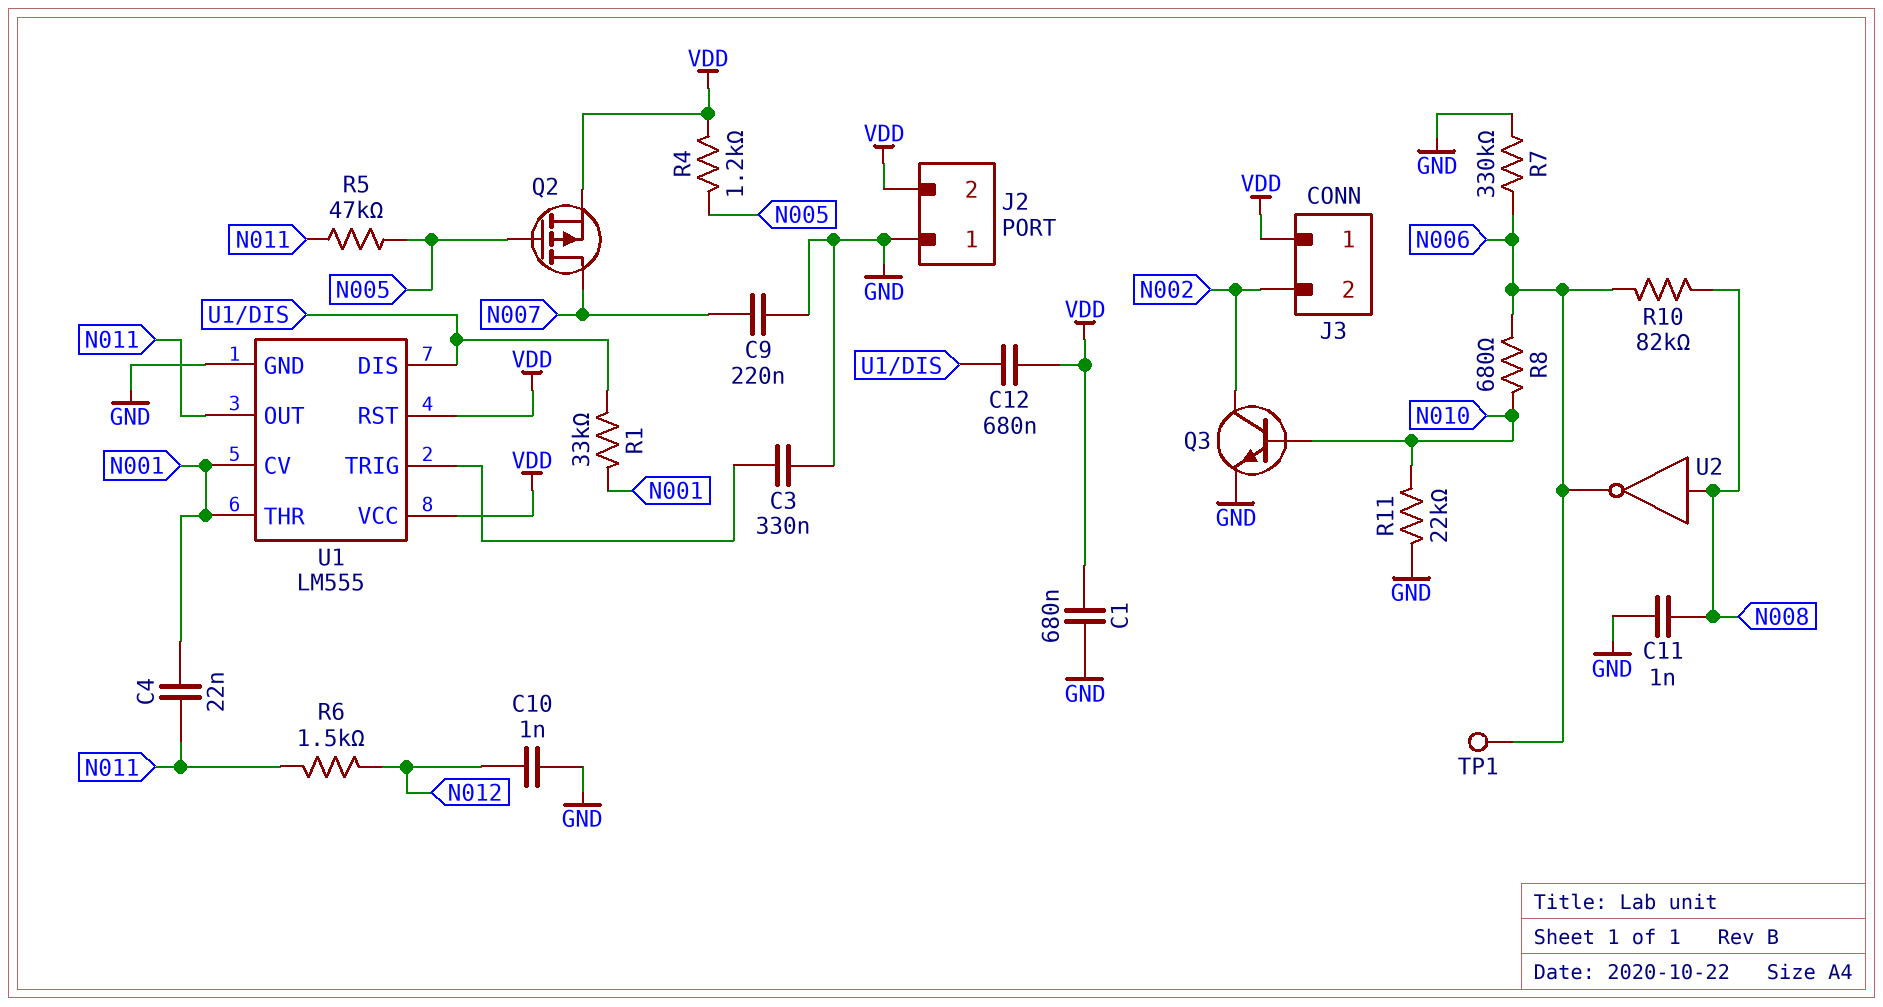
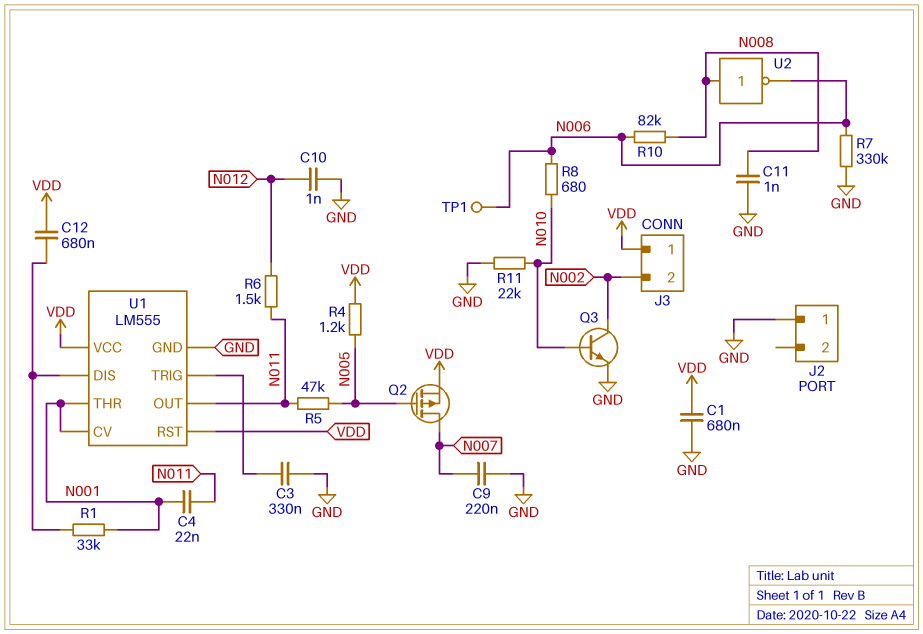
J2 pin 2: VDD -> none

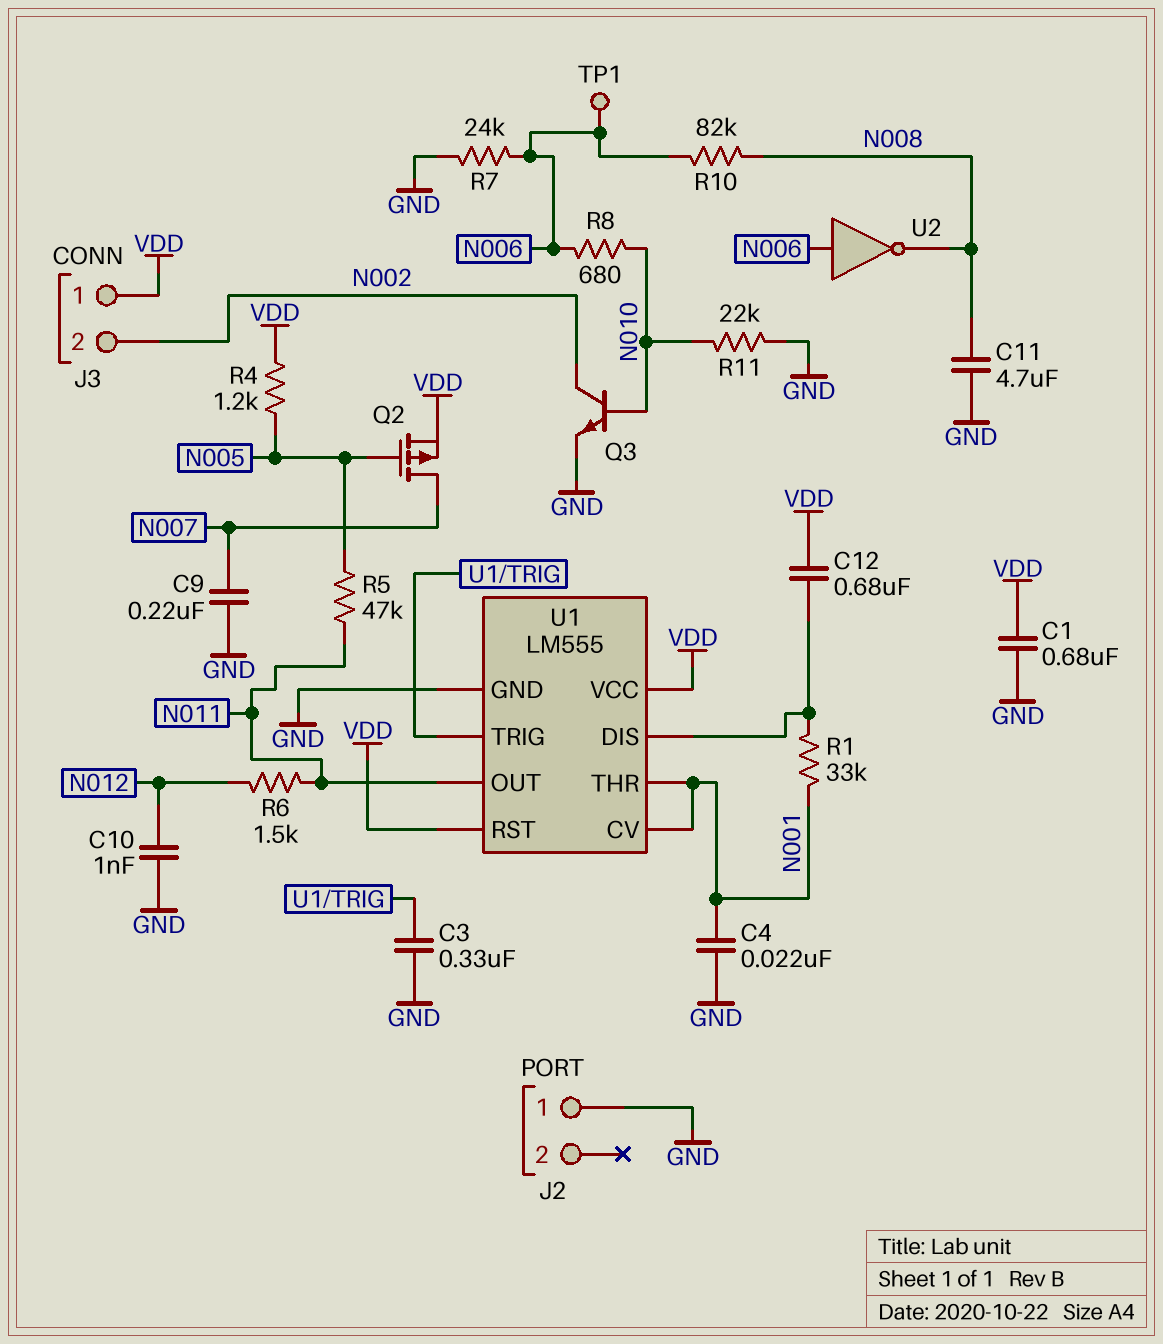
C4: 22nF (N001, N011) -> 22nF (GND, N001)
C11: 1nF (GND, N008) -> 4.7uF (GND, N008)
R7: 330k (GND, N006) -> 24k (GND, N006)
U2: NOT (in N008, out N006) -> NOT (in N006, out N008)

